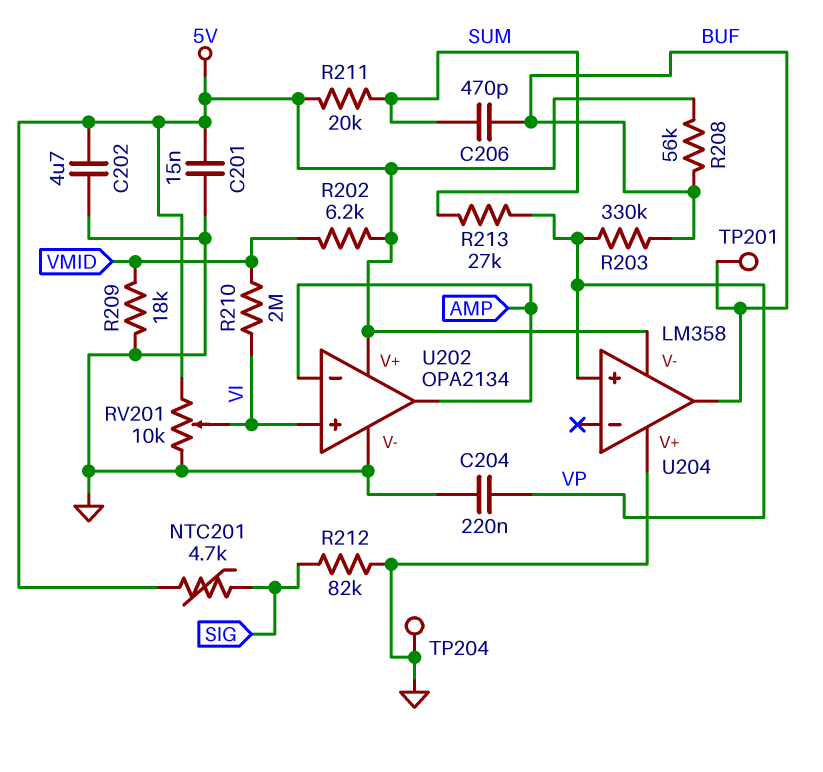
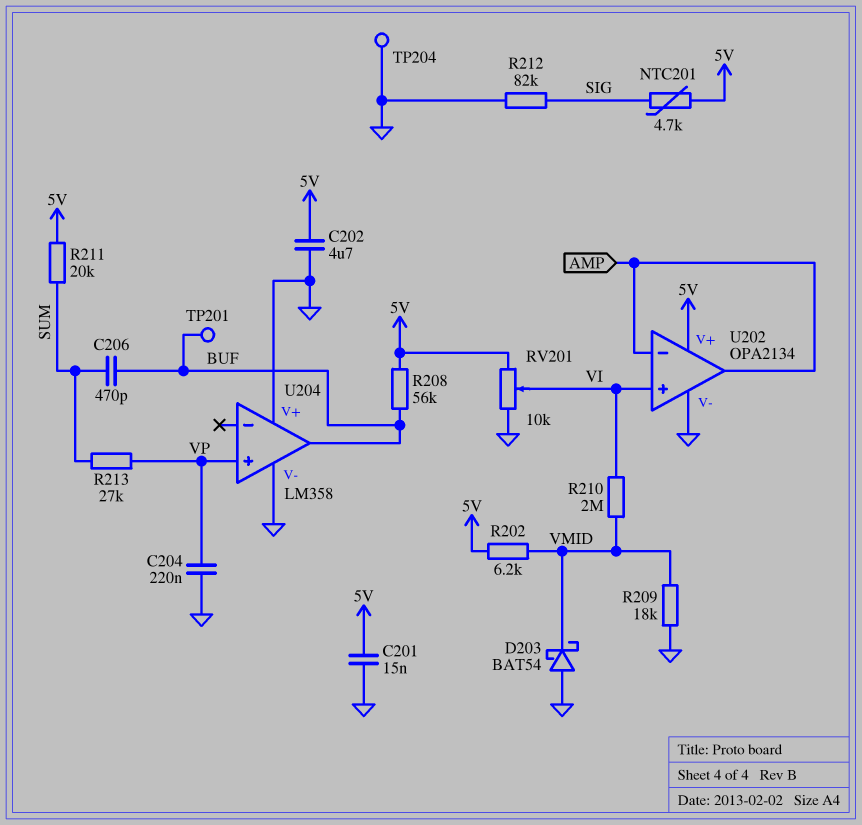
D203: none -> schottky BAT54 (A GND, K VMID)
R203: 330k (BUF, VP) -> none
U204 pin V-: 5V -> GND

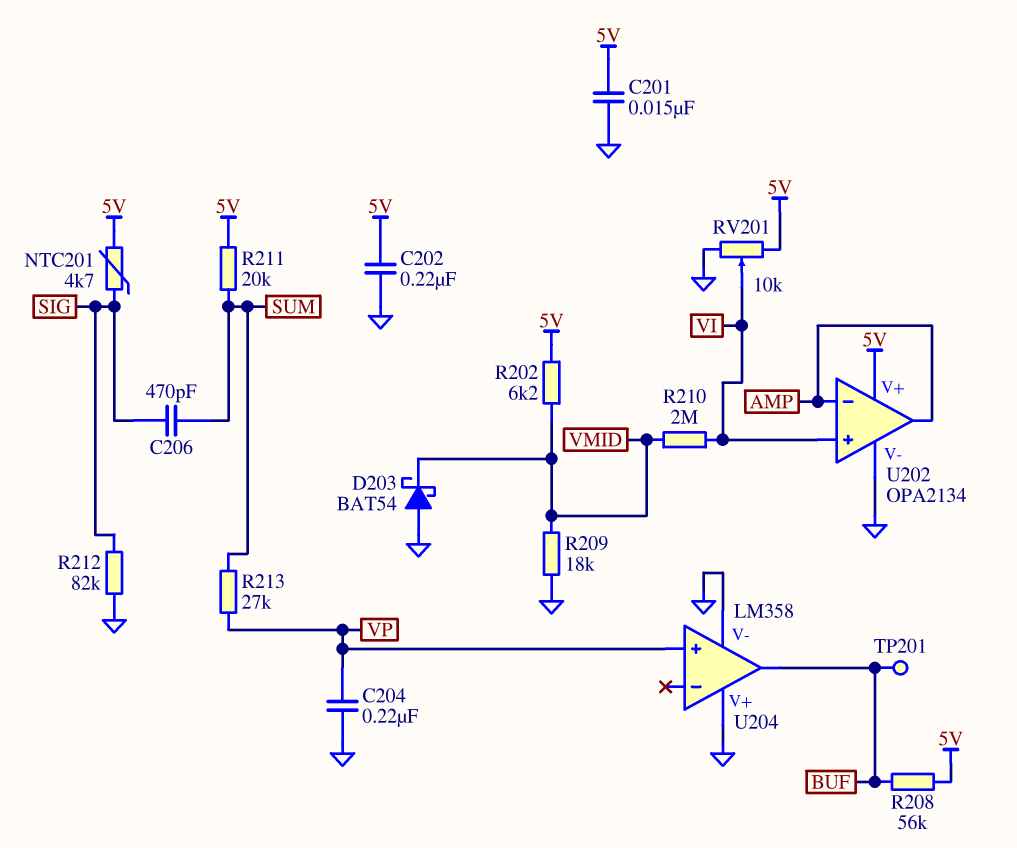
C202: 4.7uF (5V, GND) -> 220nF (5V, GND)
C206: 470pF (BUF, SUM) -> 470pF (SIG, SUM)
TP204: test point (GND) -> none

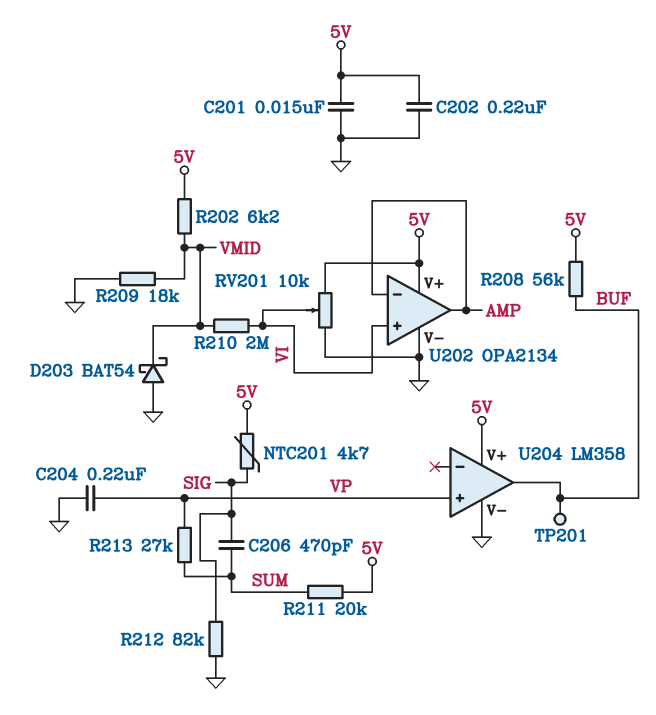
U204 pin V+: GND -> 5V

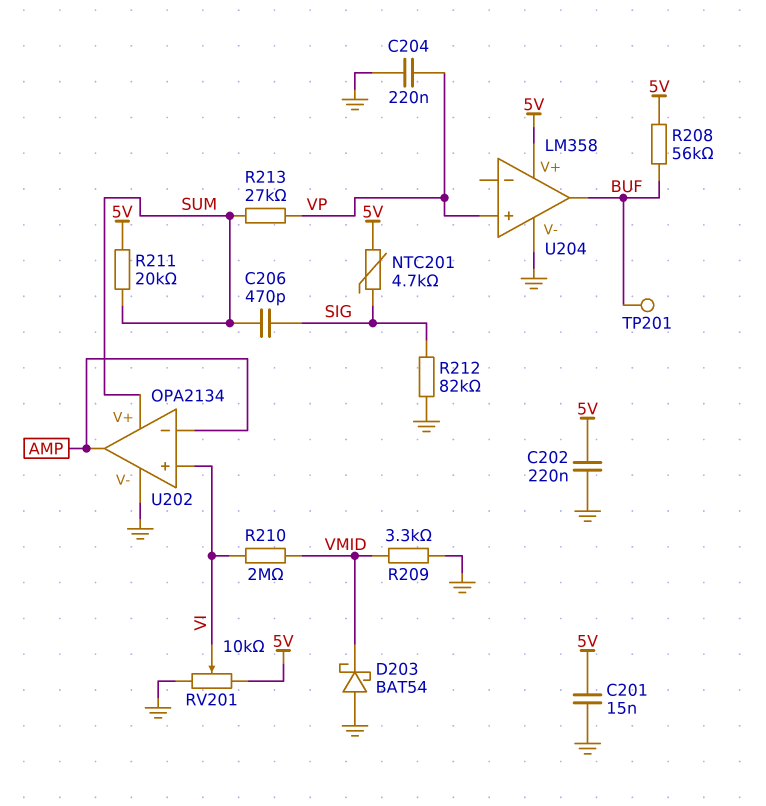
R202: 6.2k (5V, VMID) -> none
R209: 18k (GND, VMID) -> 3.3k (GND, VMID)
U202 pin V+: 5V -> SUM

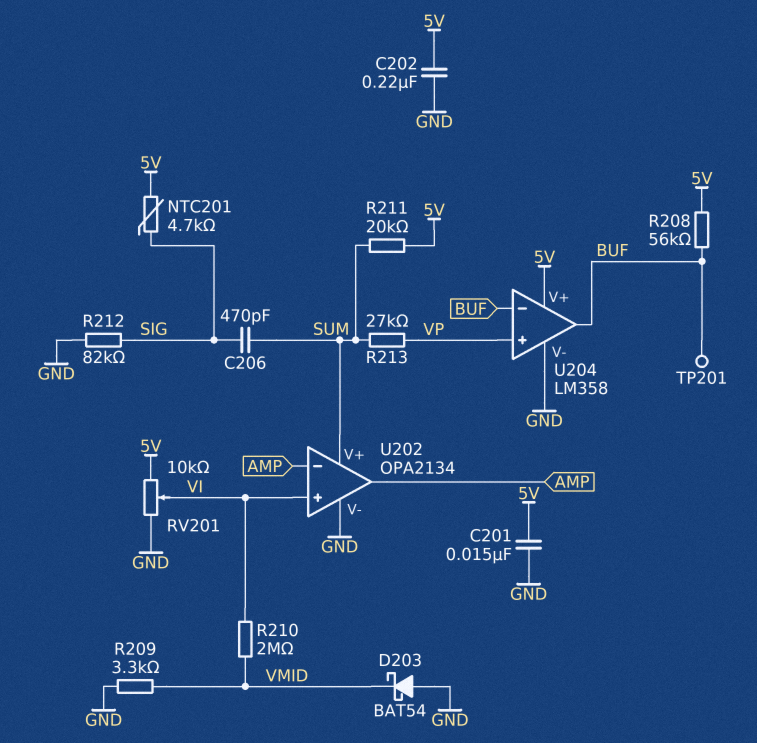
C204: 220nF (GND, VP) -> none
U204 pin in-: none -> BUF

